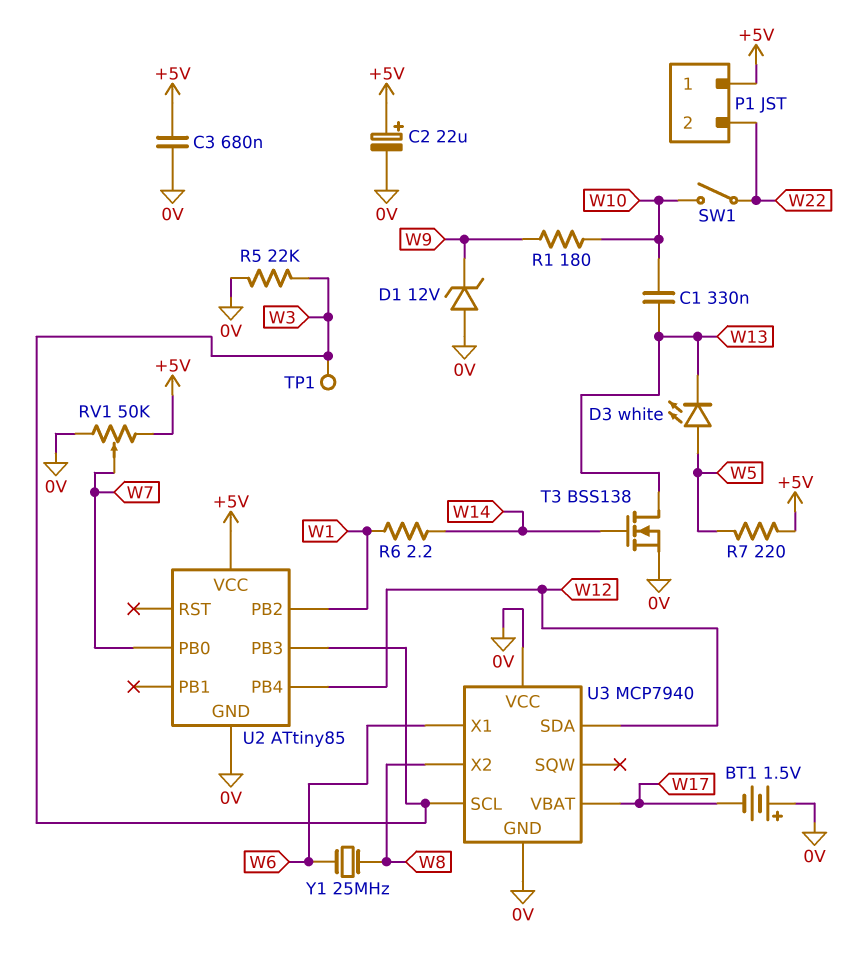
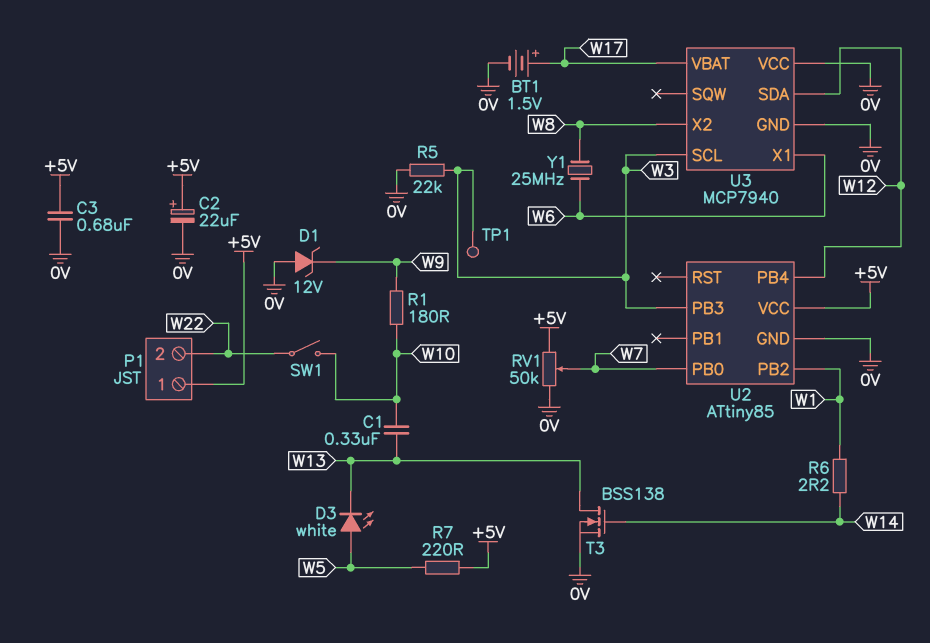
BT1: 1.5V (plus 0V, minus W17) -> 1.5V (plus W17, minus 0V)

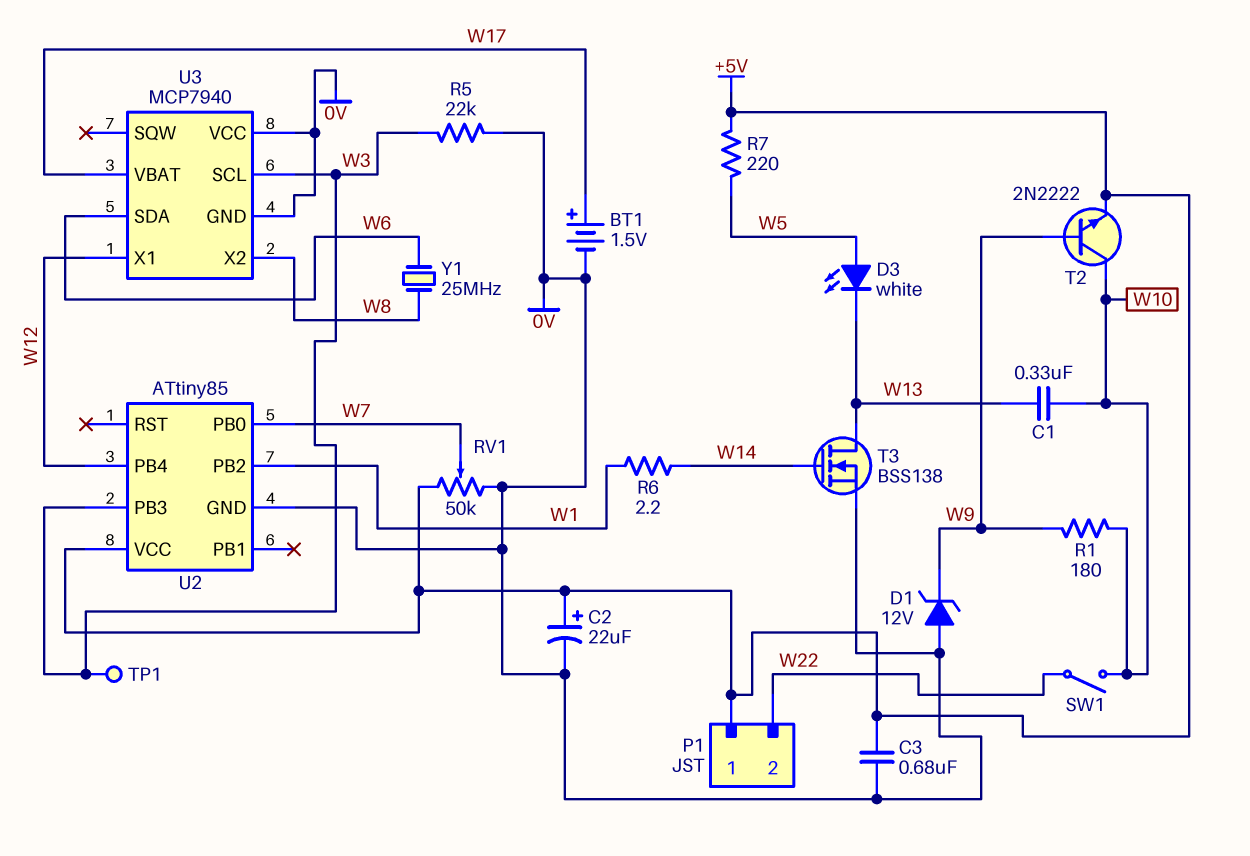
T2: none -> NPN 2N2222 (B W9, C W10, E +5V)
U3 pin SDA: W12 -> W6
U3 pin X1: W6 -> W12

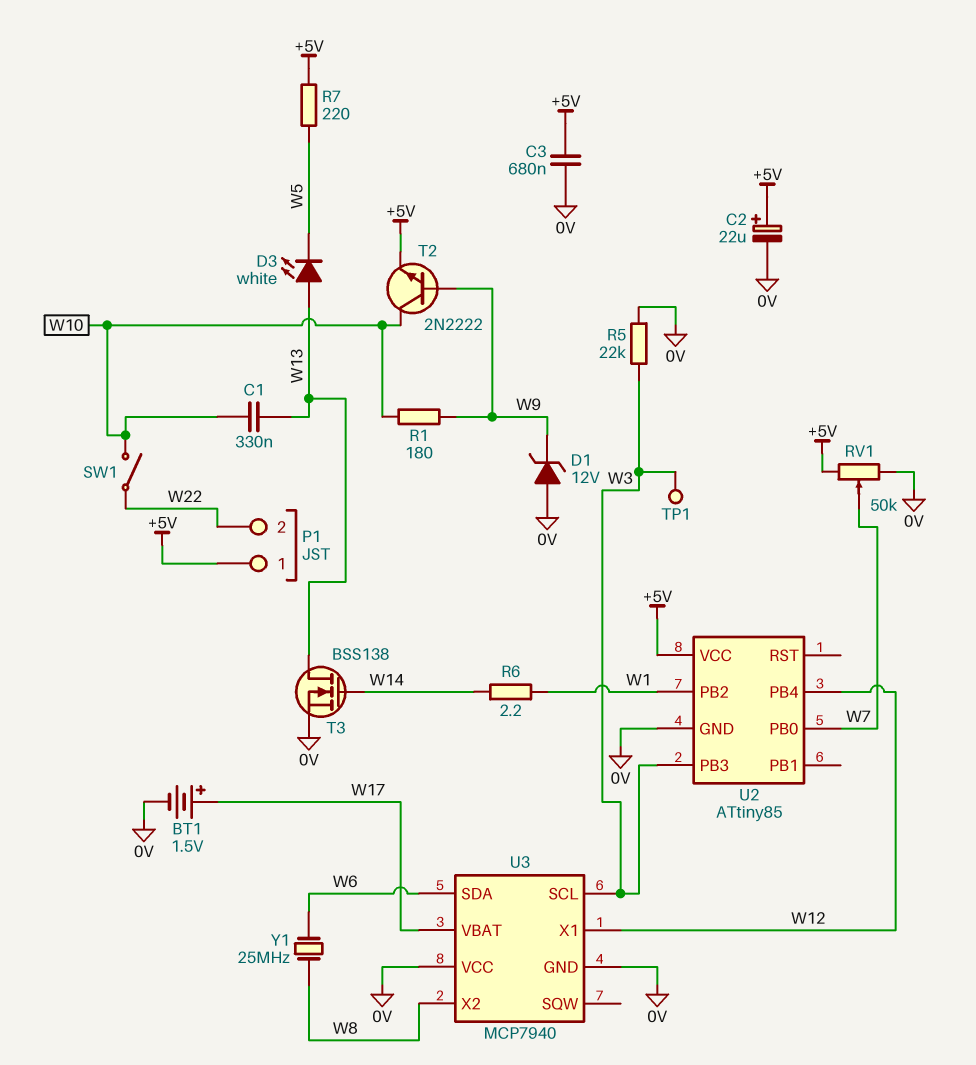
D3: LED white (A W5, K W13) -> LED white (A W13, K W5)

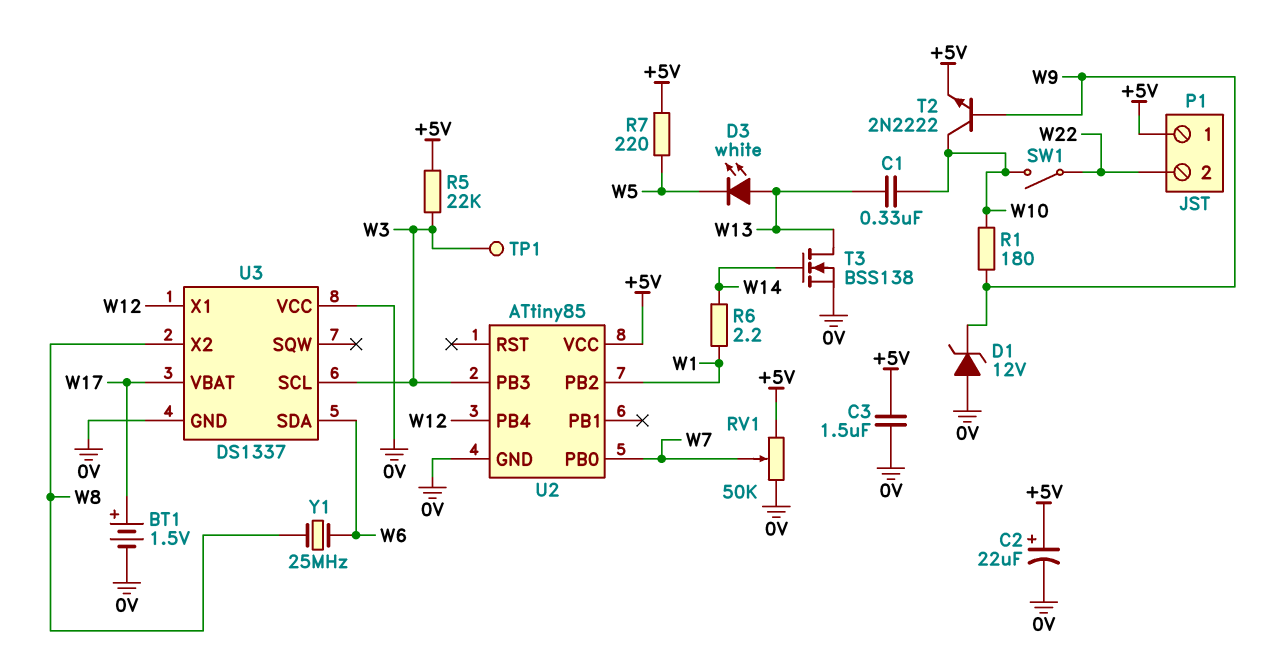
C3: 680nF (+5V, 0V) -> 1.5uF (+5V, 0V)
R5: 22k (0V, W3) -> 22k (+5V, W3)
U3: MCP7940 -> DS1337

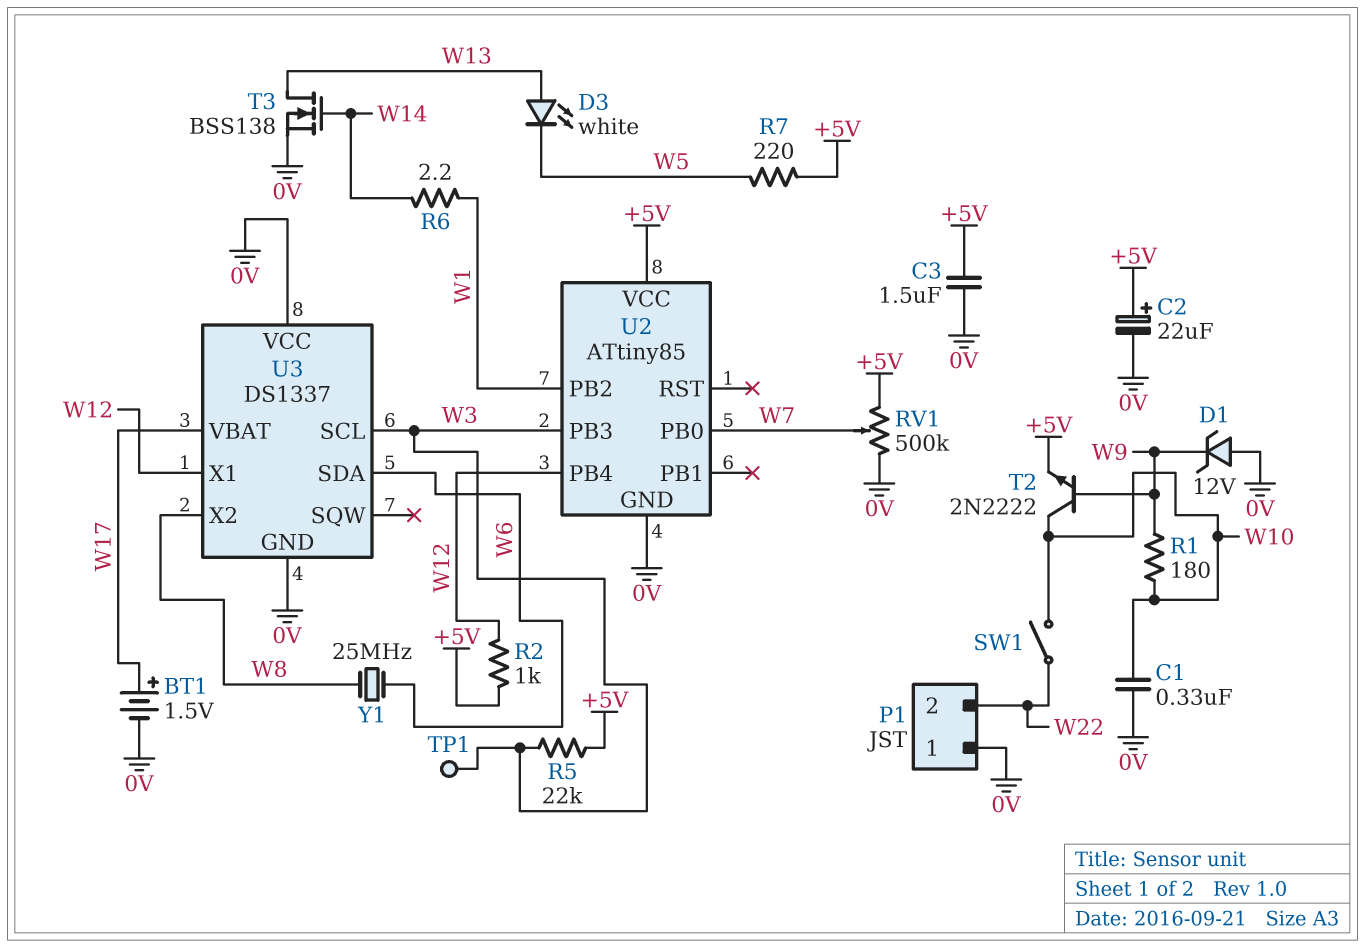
C1: 330nF (W10, W13) -> 330nF (0V, W10)
P1 pin 1: +5V -> 0V
R2: none -> 1k (+5V, W12)
RV1: 50k (+5V, 0V, wiper W7) -> 500k (+5V, 0V, wiper W7)

